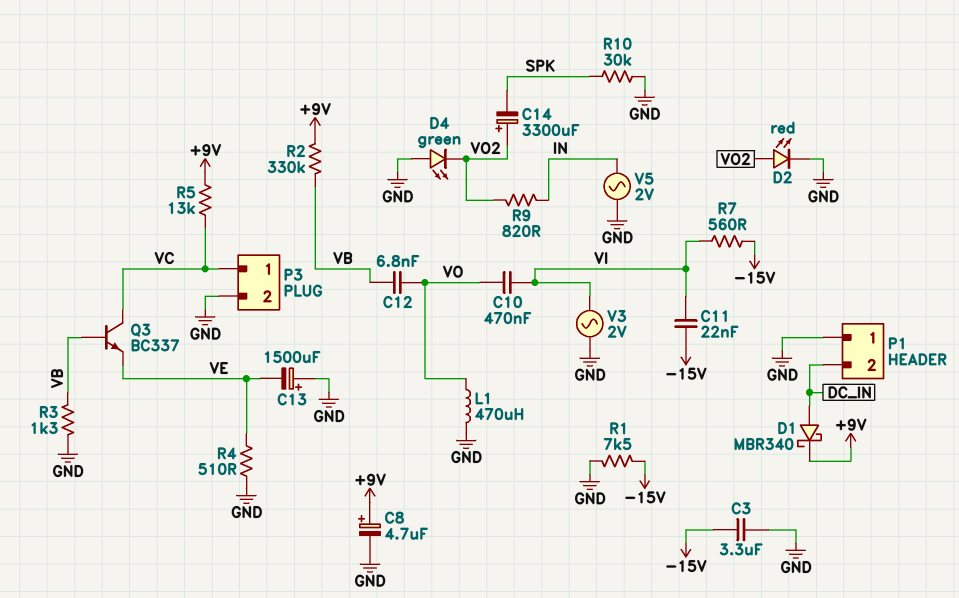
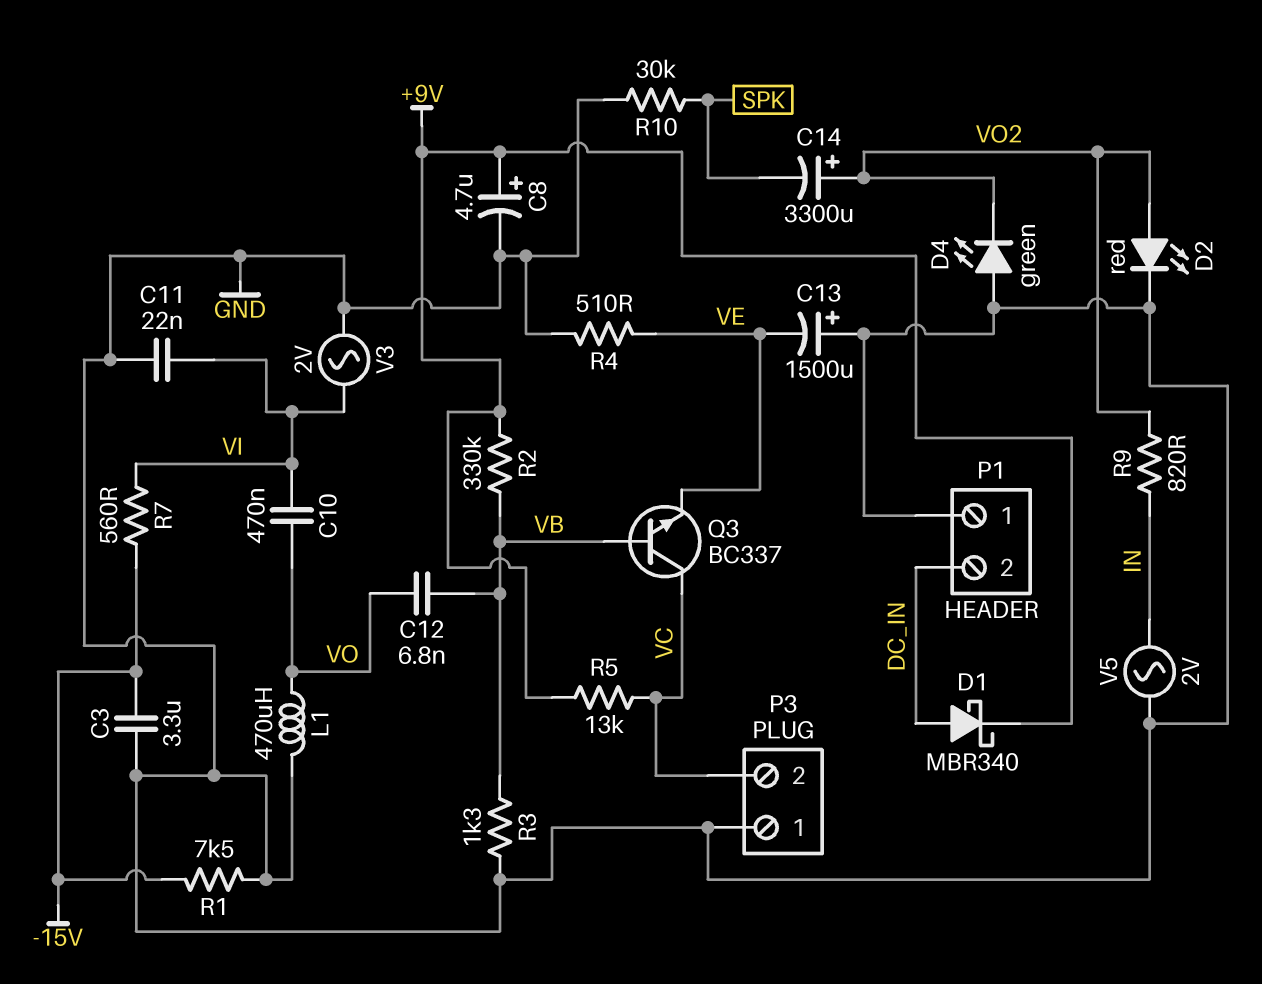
C11: 22nF (-15V, VI) -> 22nF (GND, VI)
P3 pin 1: VC -> GND
P3 pin 2: GND -> VC

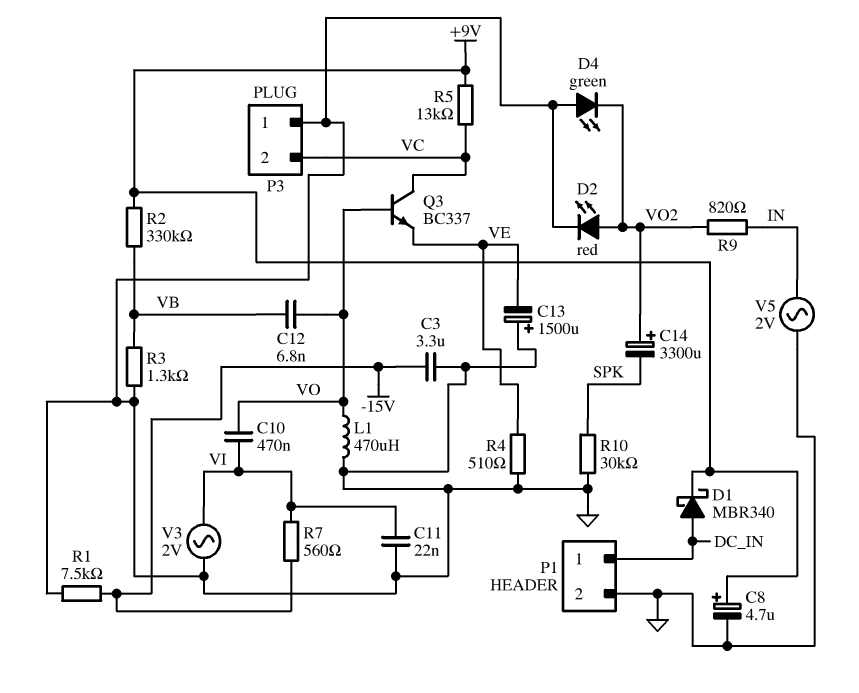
P1 pin 1: GND -> DC_IN
P1 pin 2: DC_IN -> GND
Q3: NPN BC337 (B VB, C VC, E VE) -> NPN BC337 (B VO, C VC, E VE)

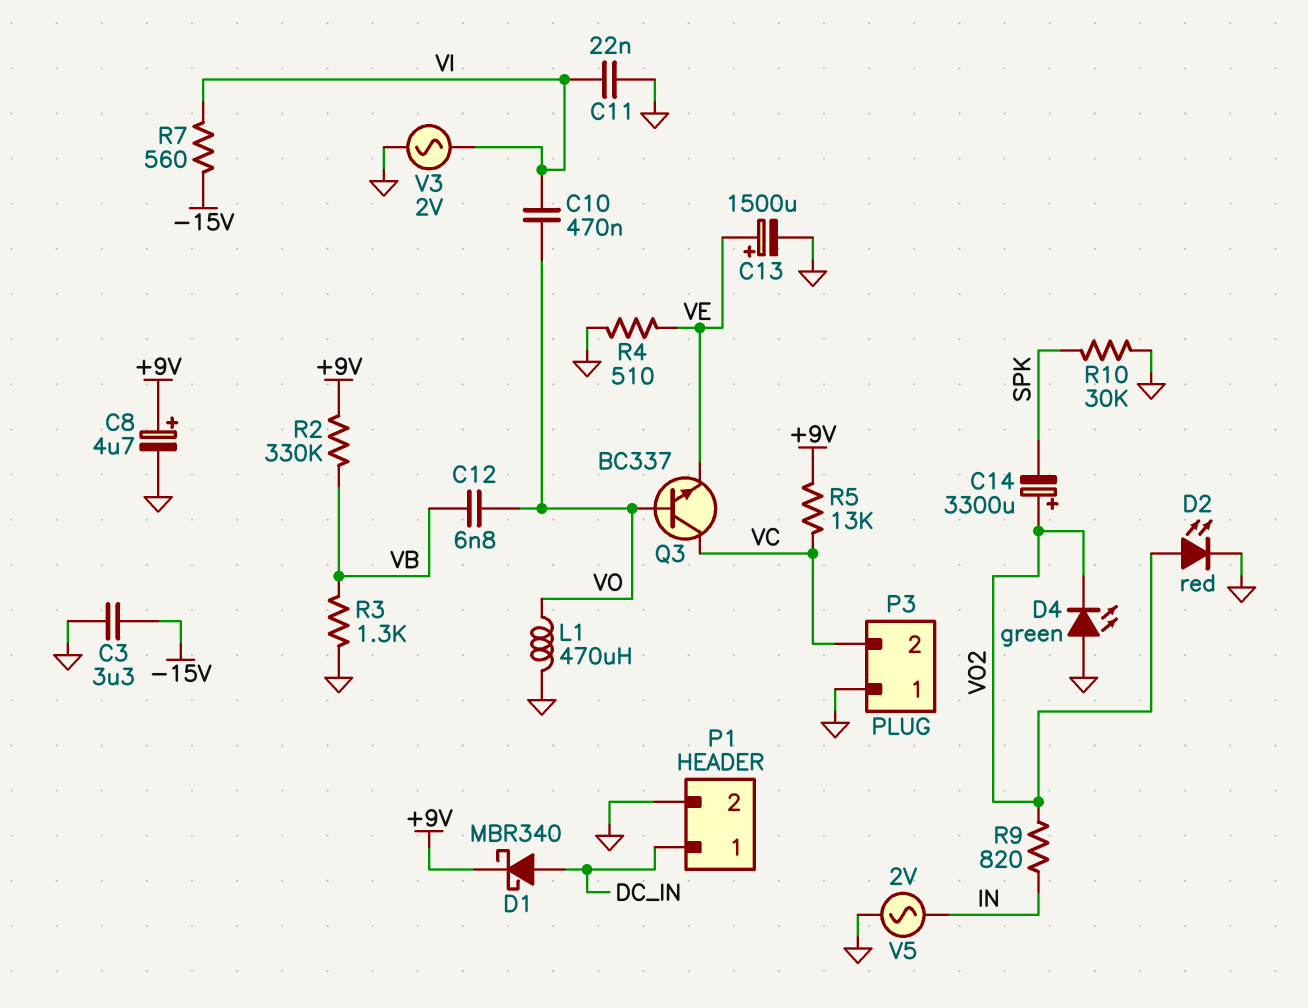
C13: 1500uF (plus GND, minus VE) -> 1500uF (plus VE, minus GND)
R1: 7.5k (-15V, GND) -> none

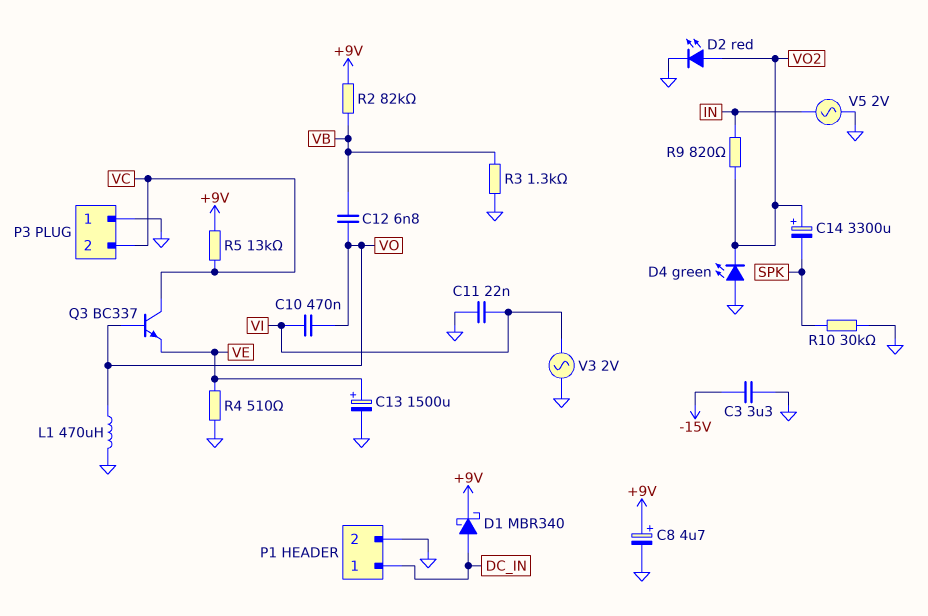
R2: 330k (+9V, VB) -> 82k (+9V, VB)
R7: 560 (-15V, VI) -> none

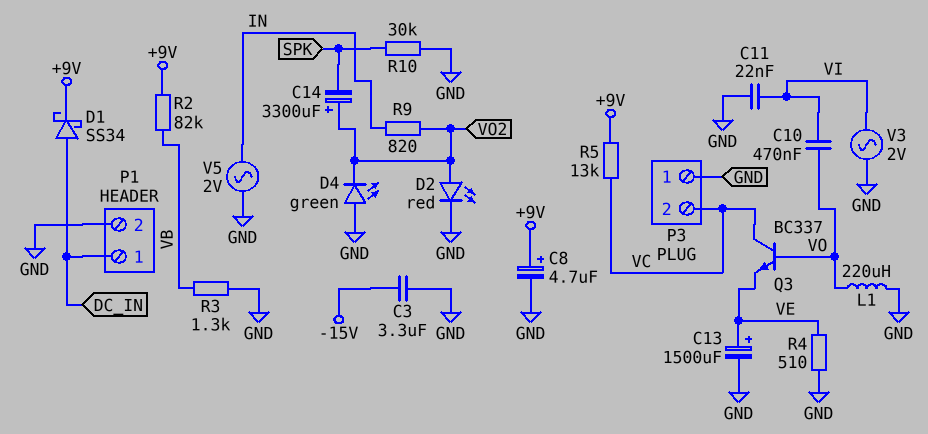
C12: 6.8nF (VB, VO) -> none
D1: schottky MBR340 (A DC_IN, K +9V) -> schottky SS34 (A DC_IN, K +9V)
L1: 470uH (GND, VO) -> 220uH (GND, VO)

